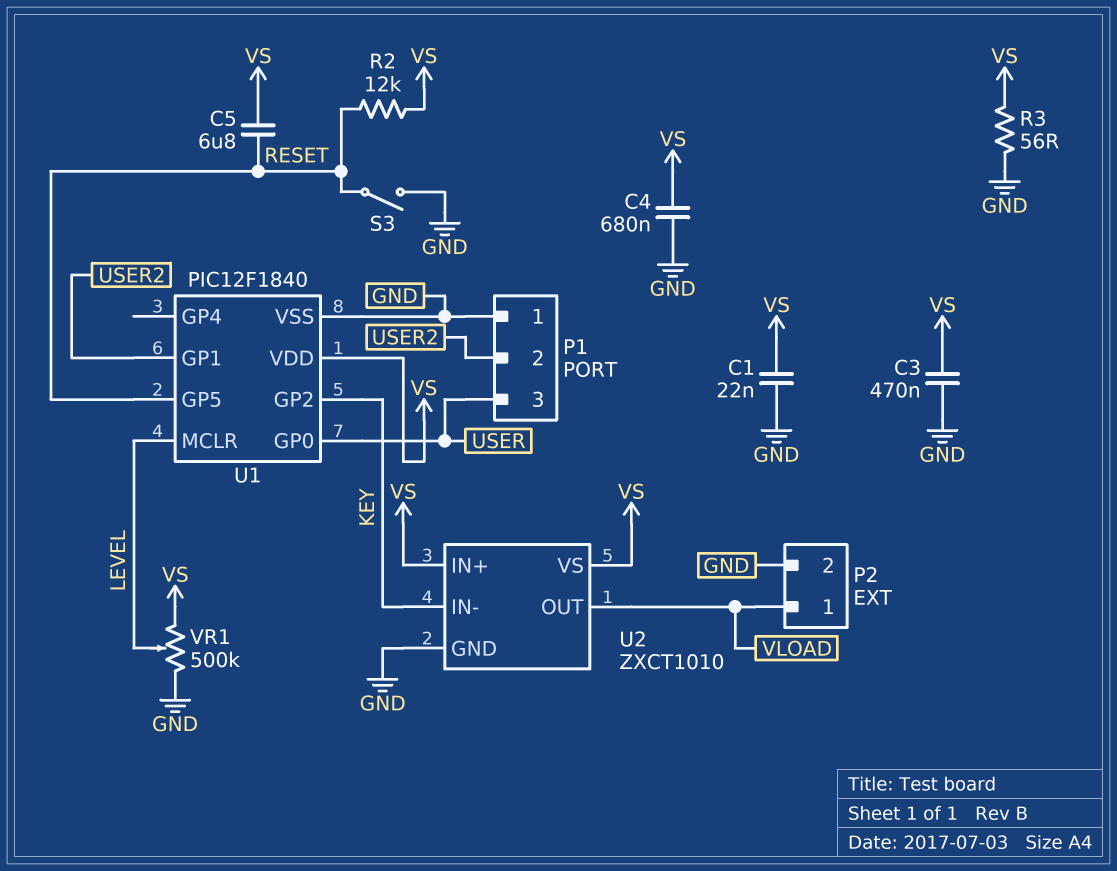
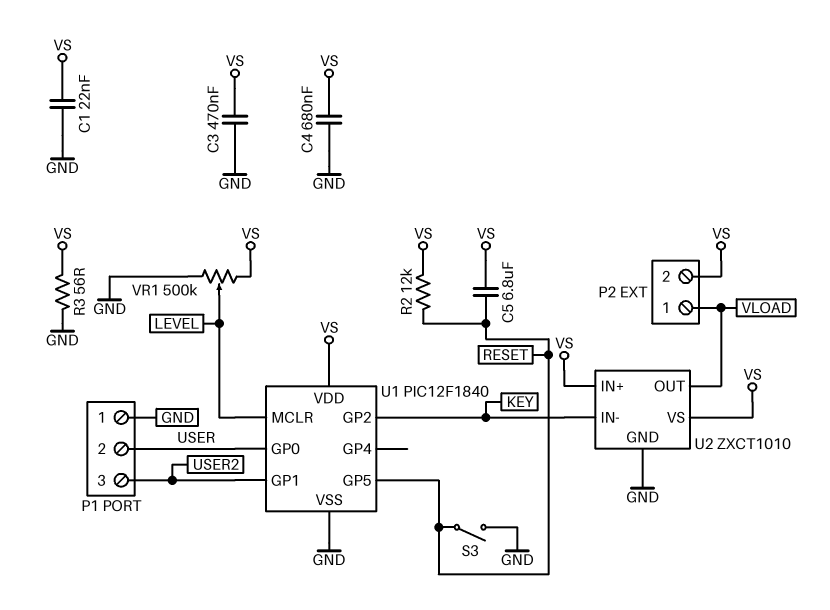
P1 pin 2: USER2 -> USER
P1 pin 3: USER -> USER2
P2 pin 2: GND -> VS

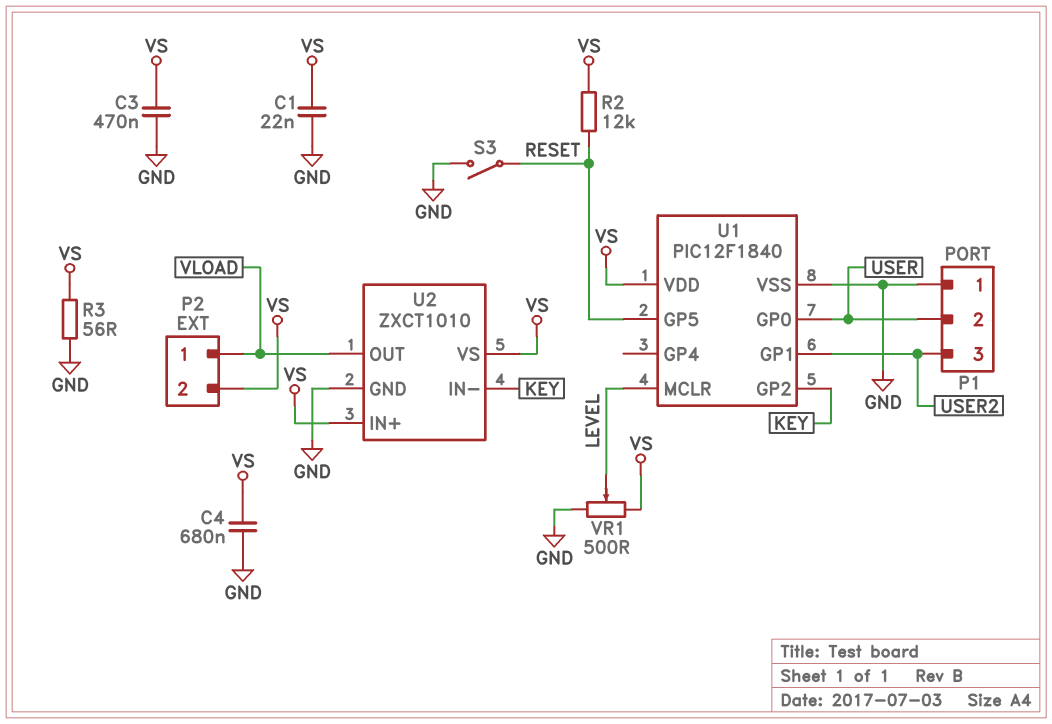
C5: 6.8uF (RESET, VS) -> none
VR1: 500k (GND, VS, wiper LEVEL) -> 500 (GND, VS, wiper LEVEL)

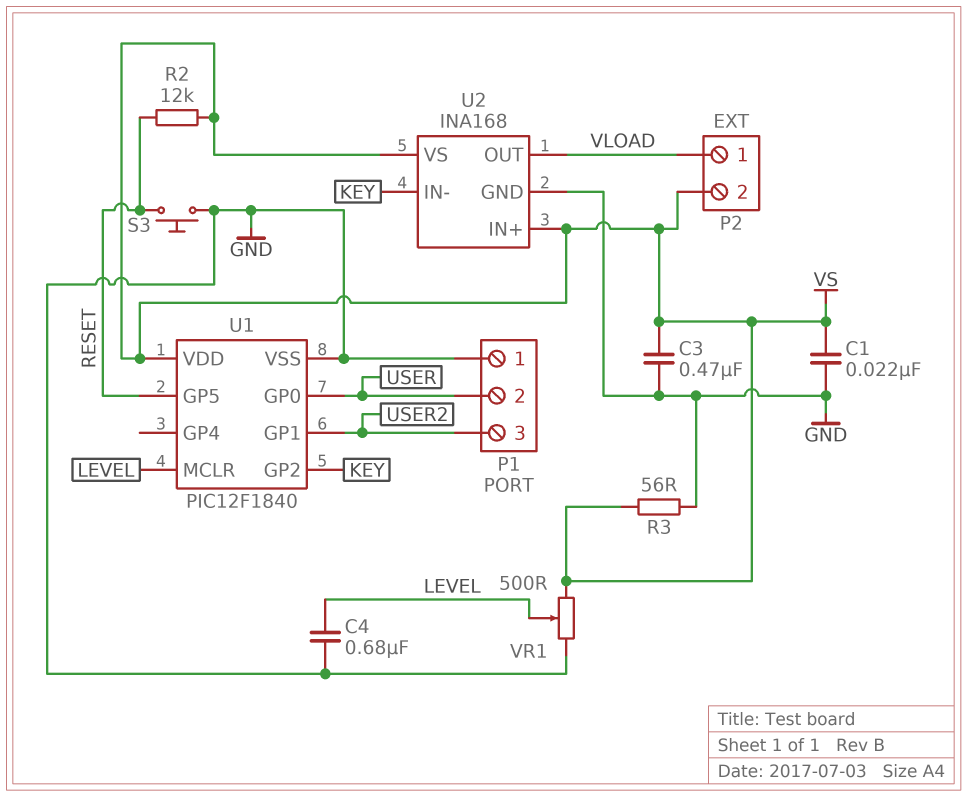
C4: 680nF (GND, VS) -> 680nF (GND, LEVEL)
S3: switch (GND, RESET) -> button (GND, RESET)
U2: ZXCT1010 -> INA168

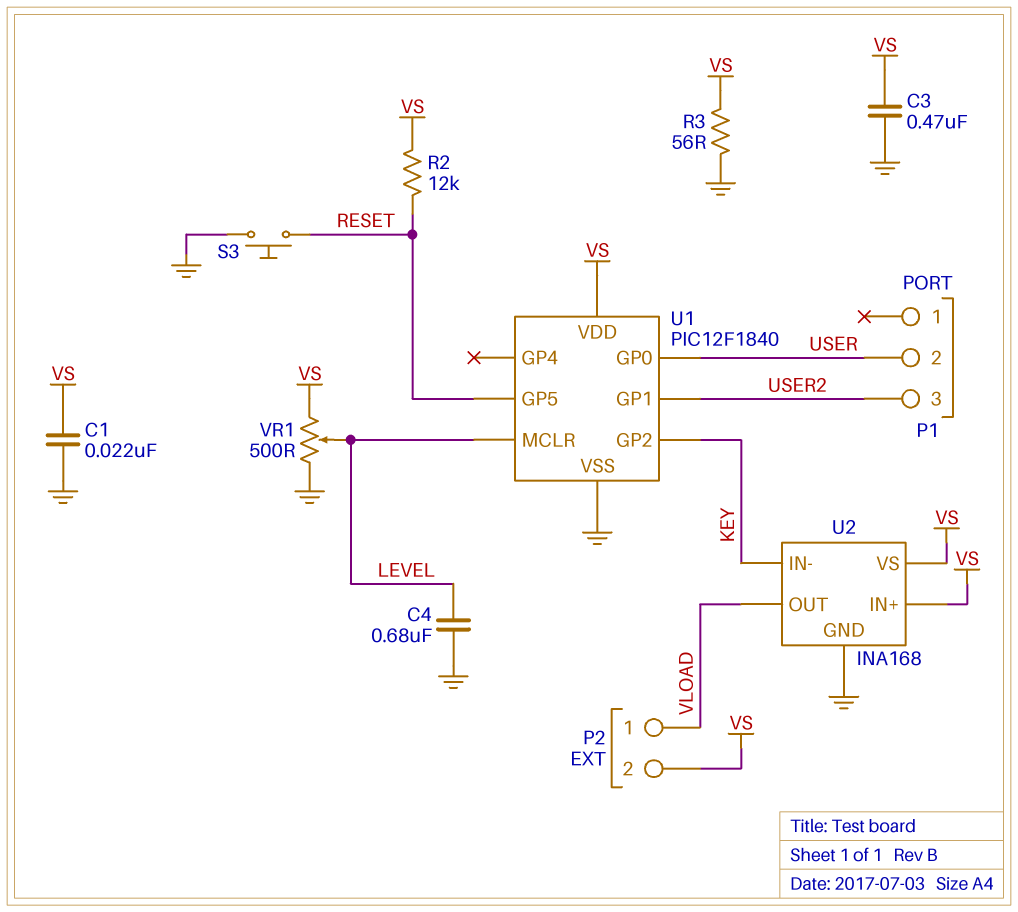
P1 pin 1: GND -> none

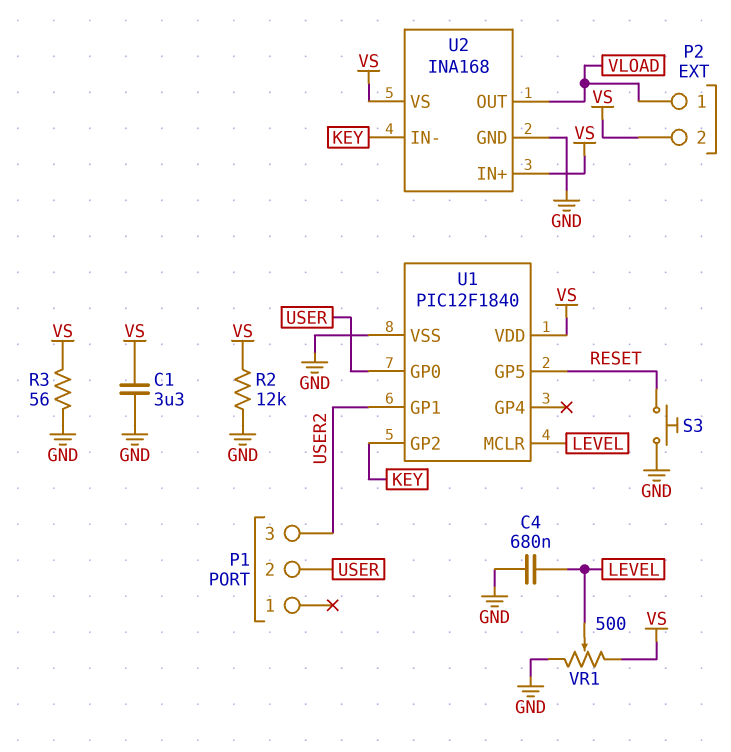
C1: 22nF (GND, VS) -> 3.3uF (GND, VS)
C3: 470nF (GND, VS) -> none
R2: 12k (RESET, VS) -> 12k (GND, VS)

